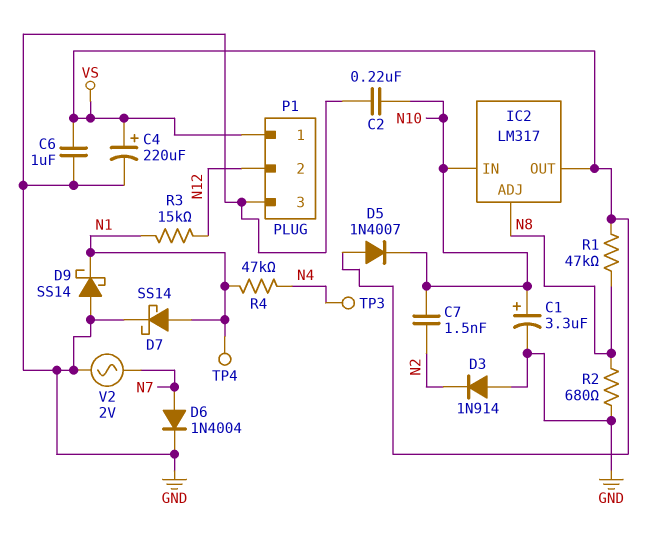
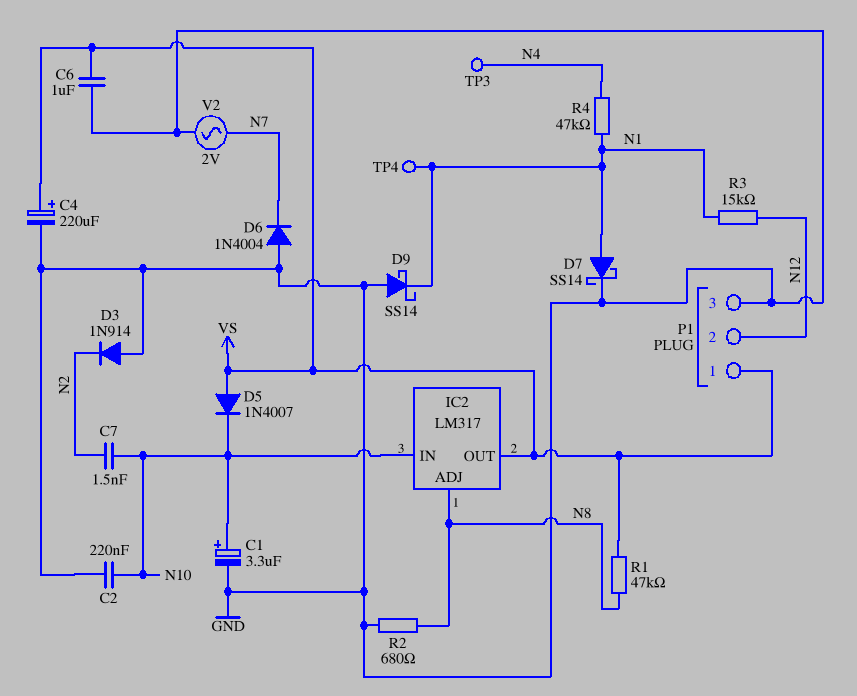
D6: diode 1N4004 (A N7, K GND) -> diode 1N4004 (A GND, K N7)

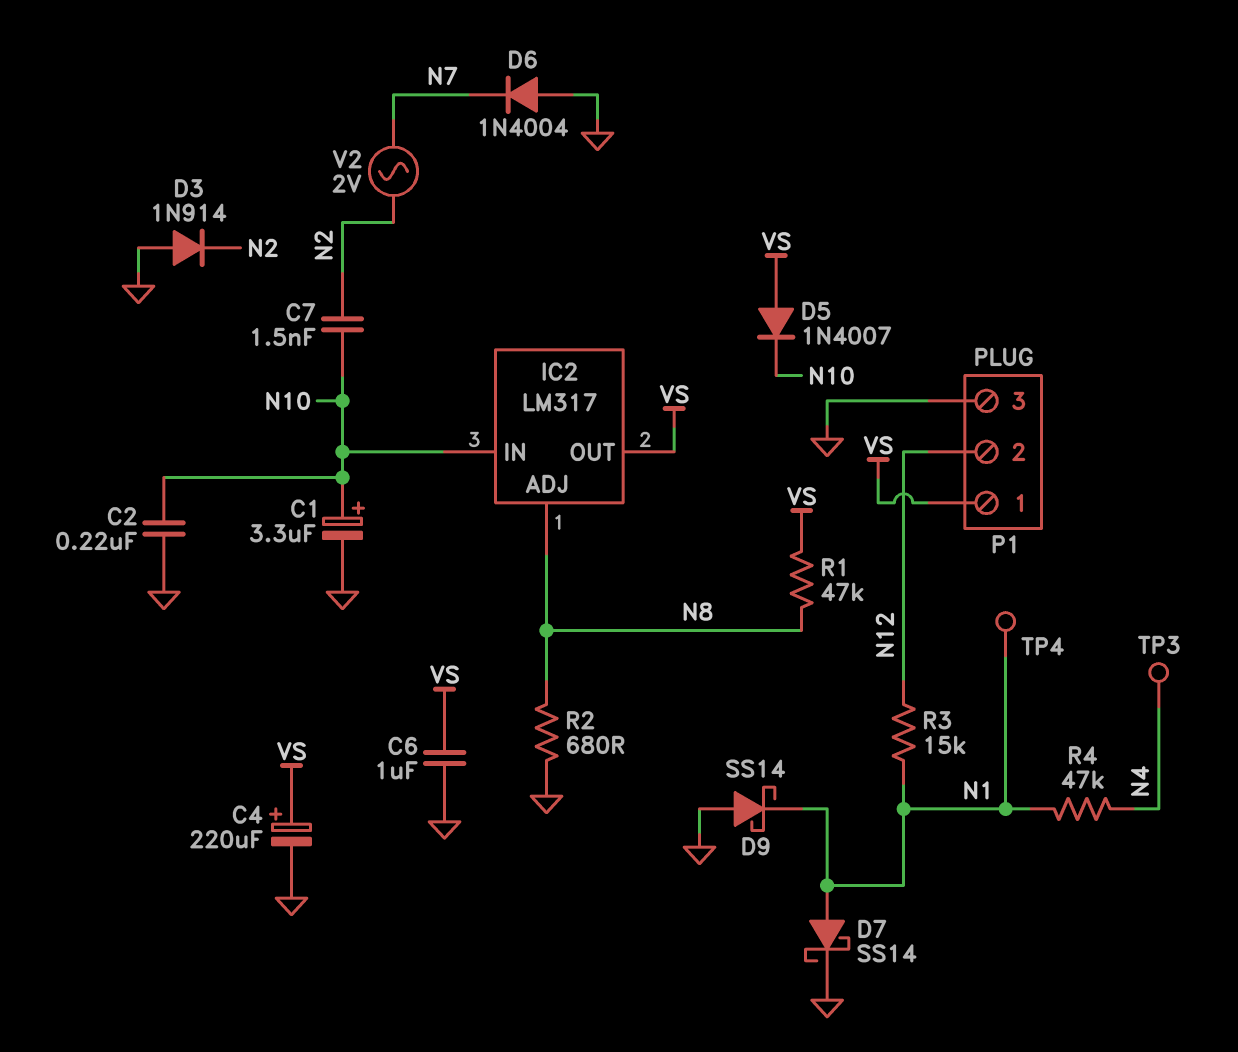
V2: AC 2V (GND, N7) -> AC 2V (N2, N7)

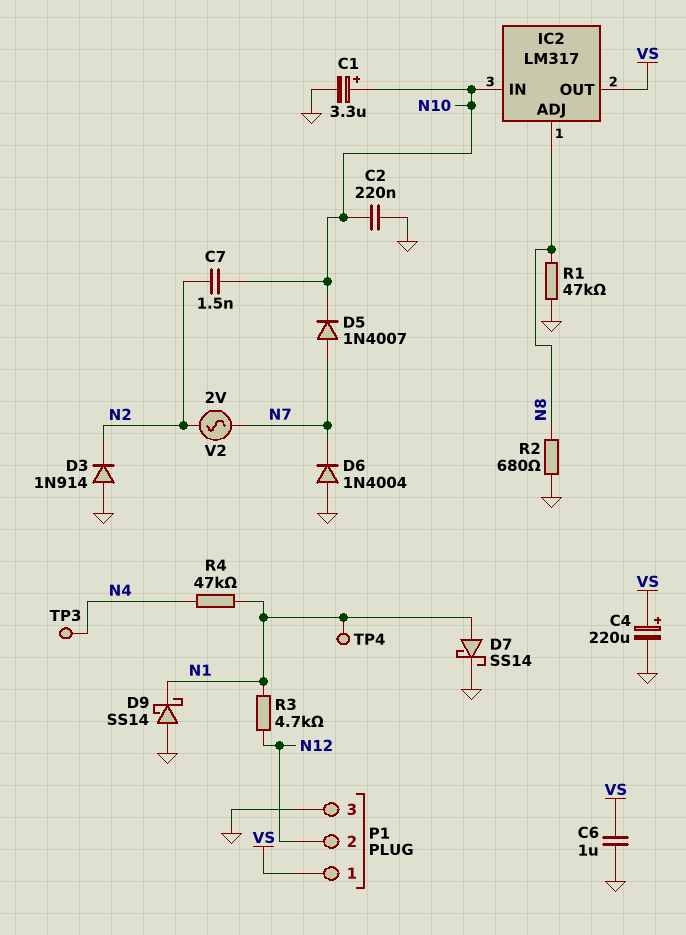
D5: diode 1N4007 (A VS, K N10) -> diode 1N4007 (A N7, K N10)
R1: 47k (N8, VS) -> 47k (GND, N8)
R3: 15k (N1, N12) -> 4.7k (N1, N12)

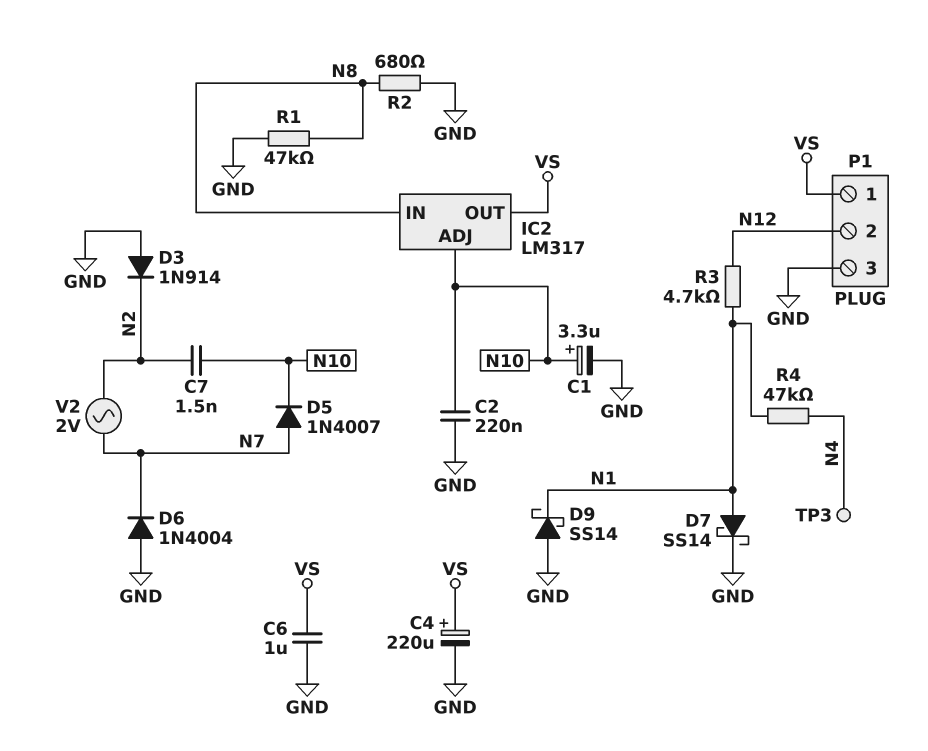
IC2 pin ADJ: N8 -> N10
IC2 pin IN: N10 -> N8
TP4: test point (N1) -> none

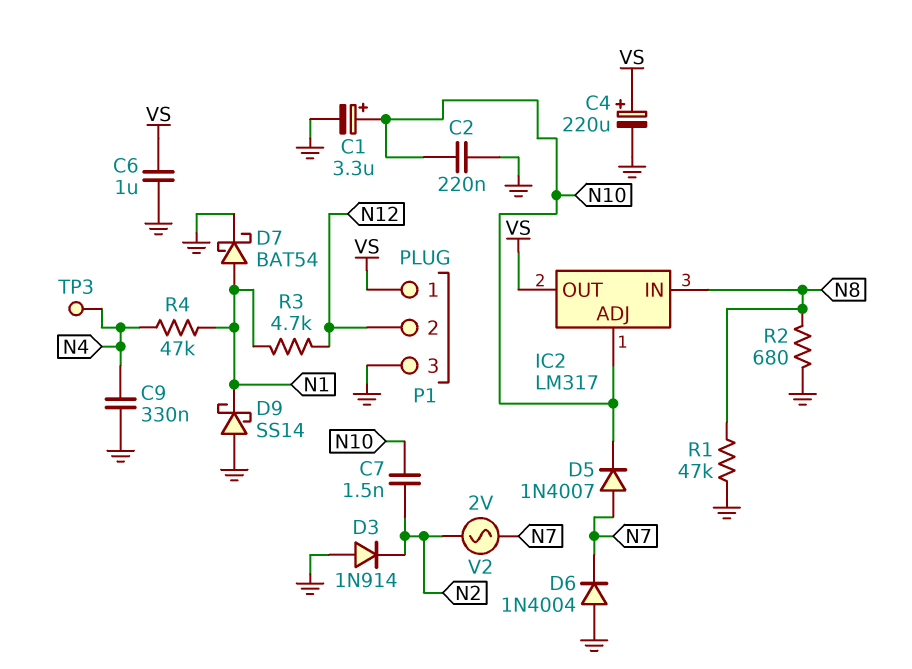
C9: none -> 330nF (GND, N4)
D7: schottky SS14 (A N1, K GND) -> schottky BAT54 (A N1, K GND)

